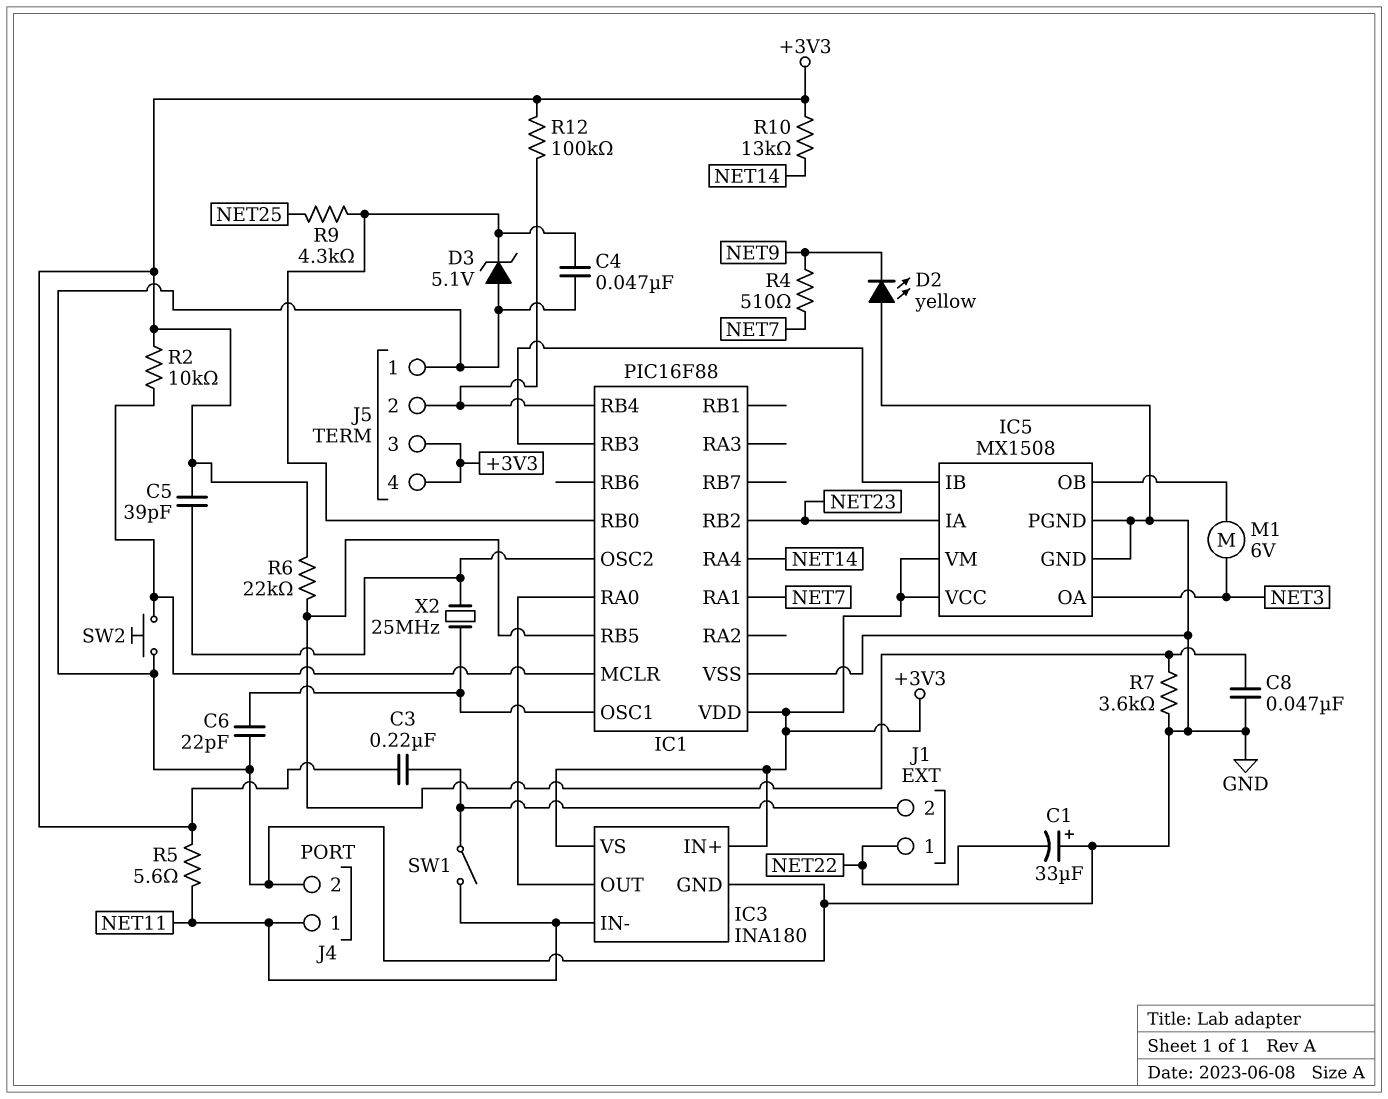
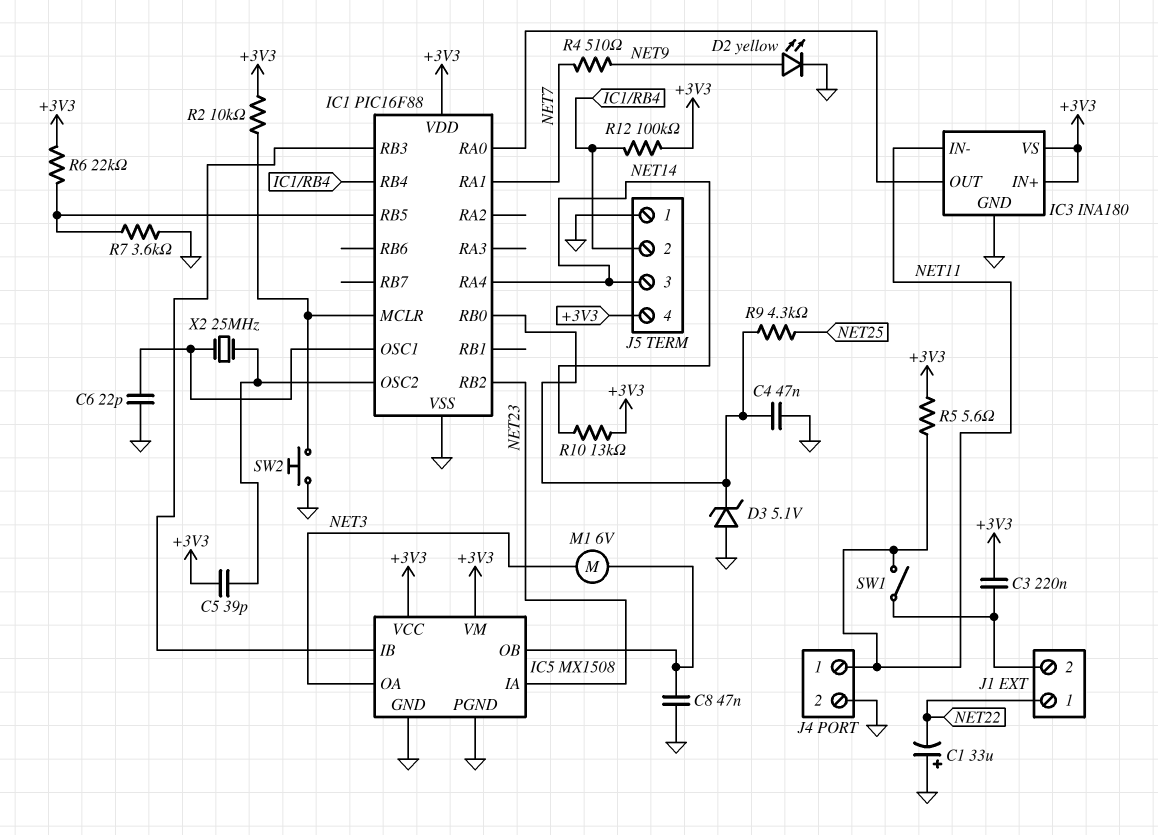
C8: 47nF (GND, IC1/RB5) -> 47nF (GND, IC5/OB)
D2: LED yellow (A GND, K NET9) -> LED yellow (A NET9, K GND)
J5 pin 3: +3V3 -> NET14

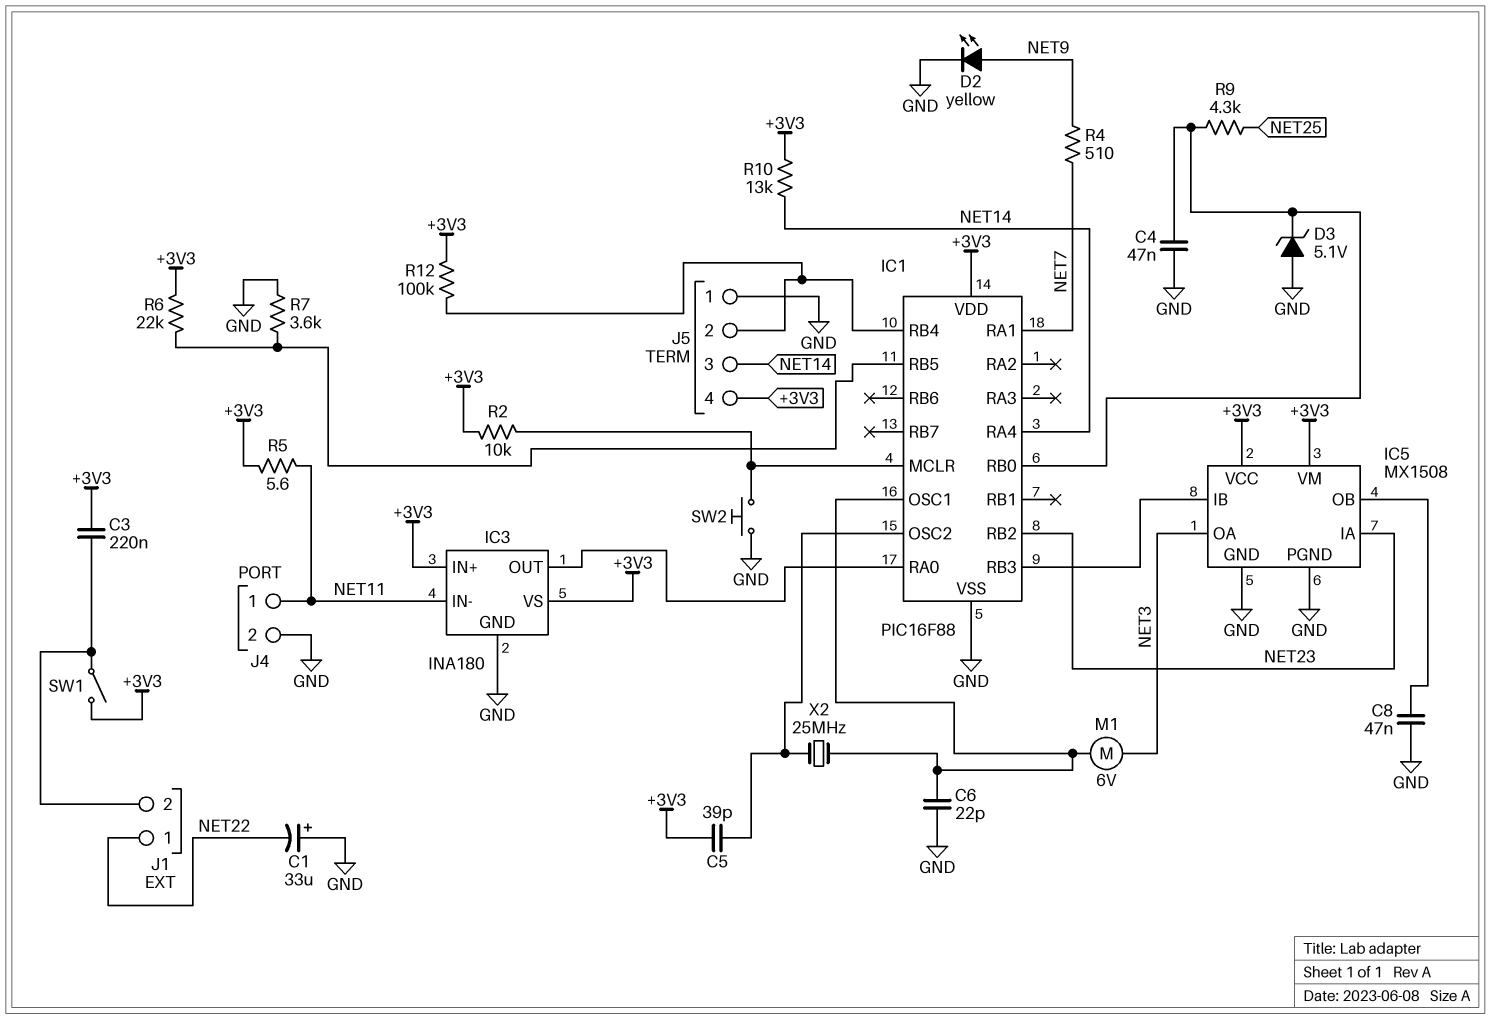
M1: motor 6V (IC5/OB, NET3) -> motor 6V (IC1/OSC1, NET3)
SW1: switch (J1/2, NET11) -> switch (+3V3, J1/2)

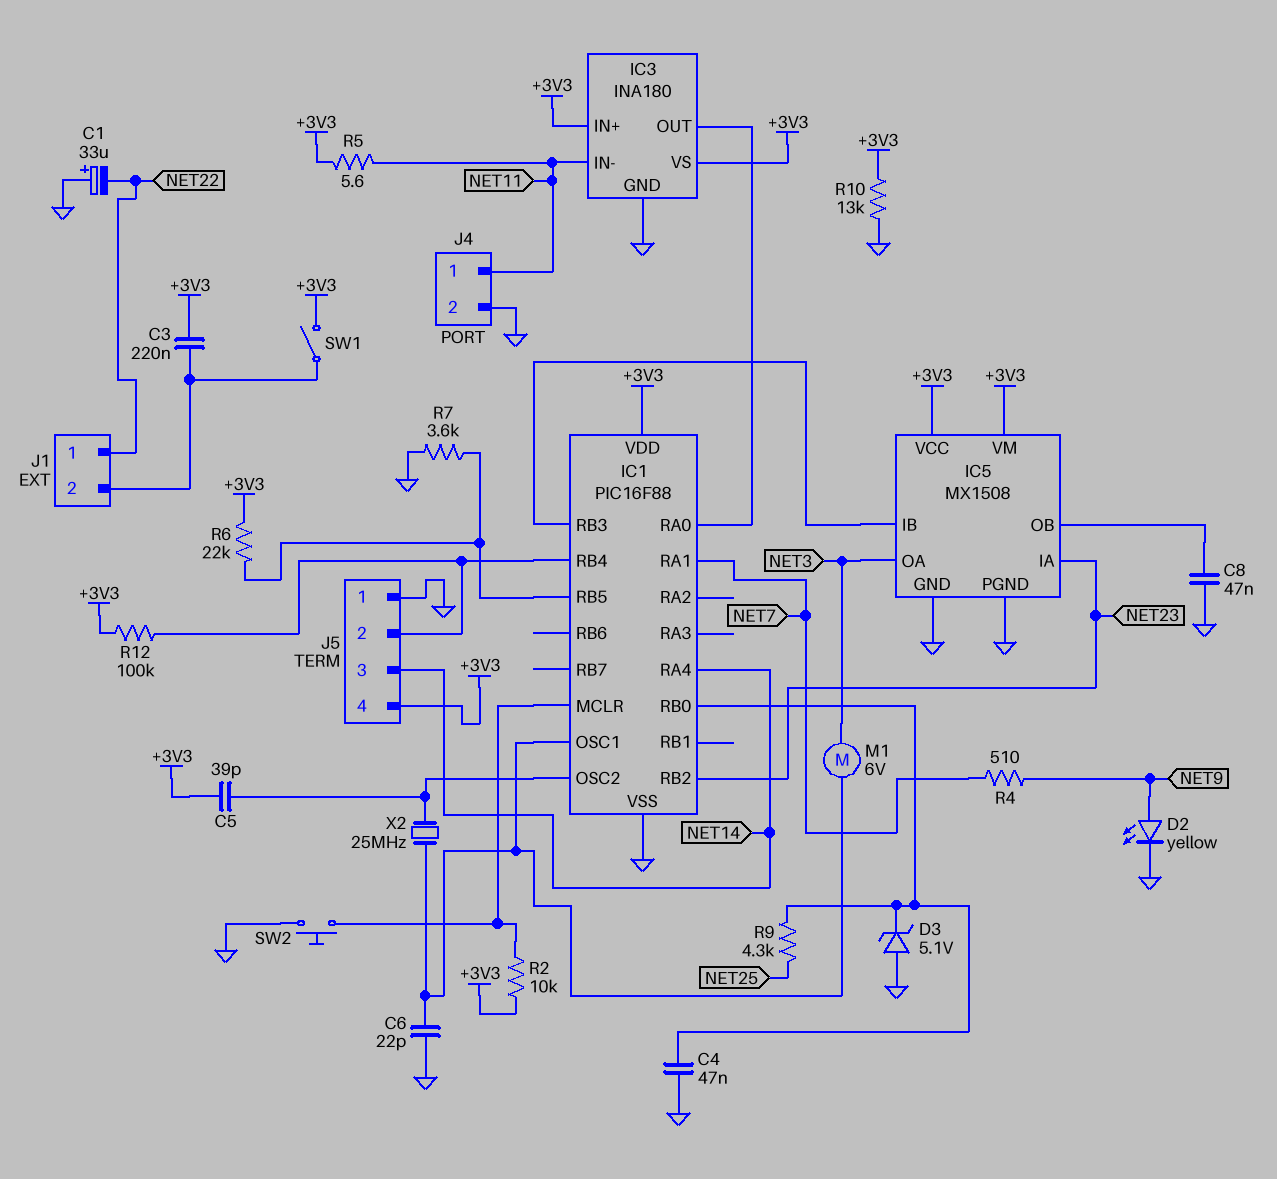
R10: 13k (+3V3, NET14) -> 13k (+3V3, GND)

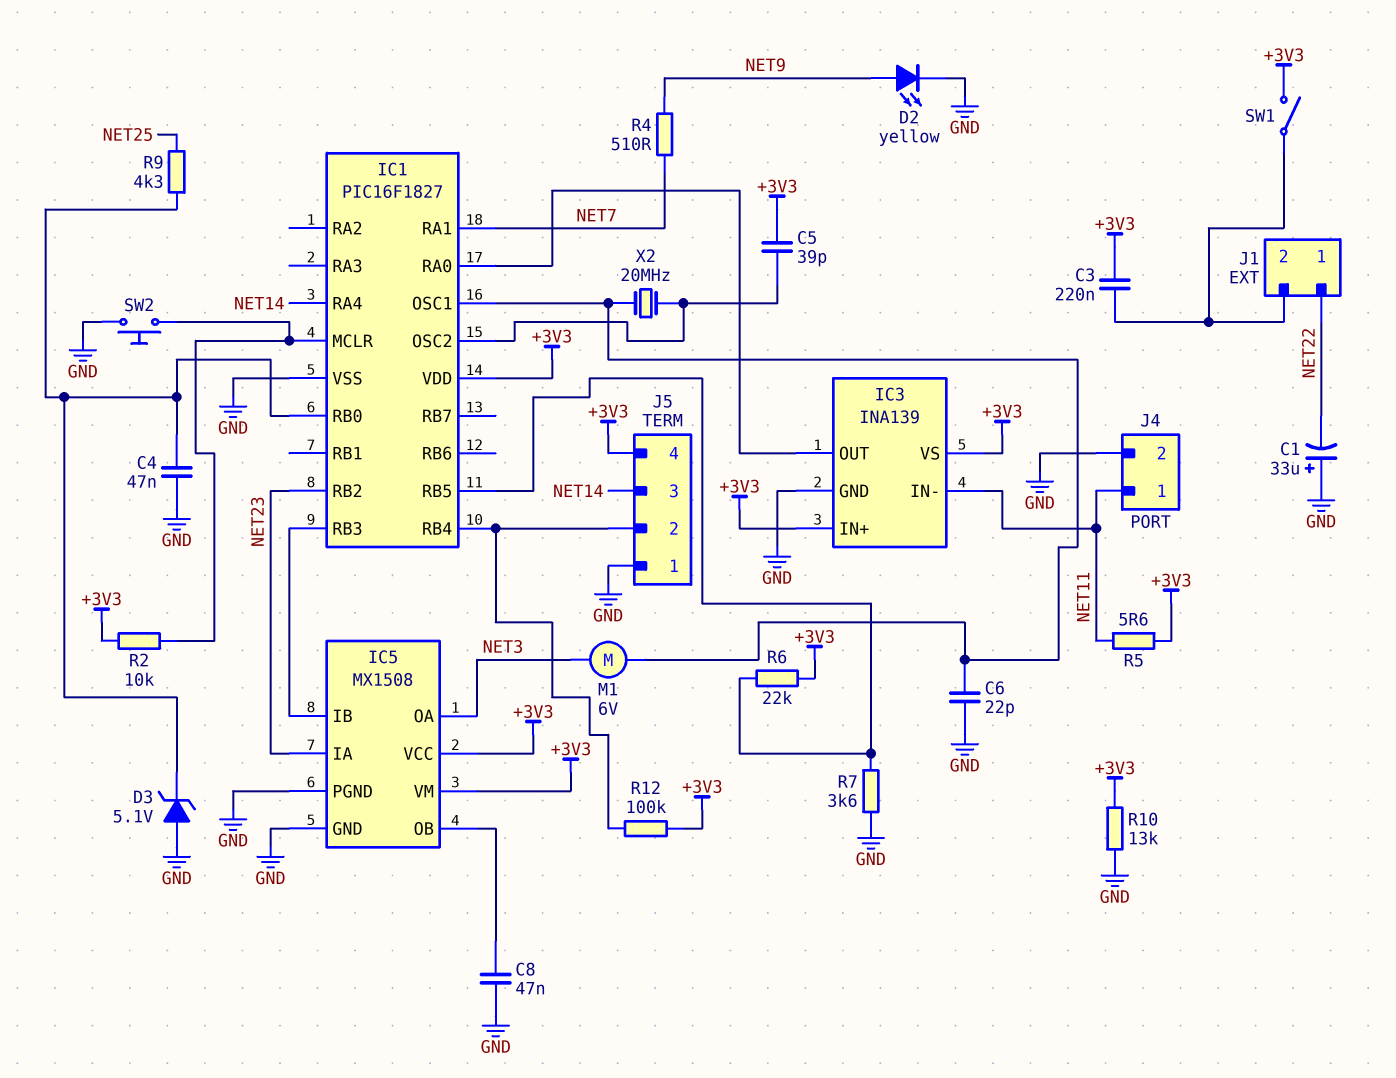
IC1: PIC16F88 -> PIC16F1827
IC3: INA180 -> INA139
X2: 25MHz (IC1/OSC1, IC1/OSC2) -> 20MHz (IC1/OSC1, IC1/OSC2)

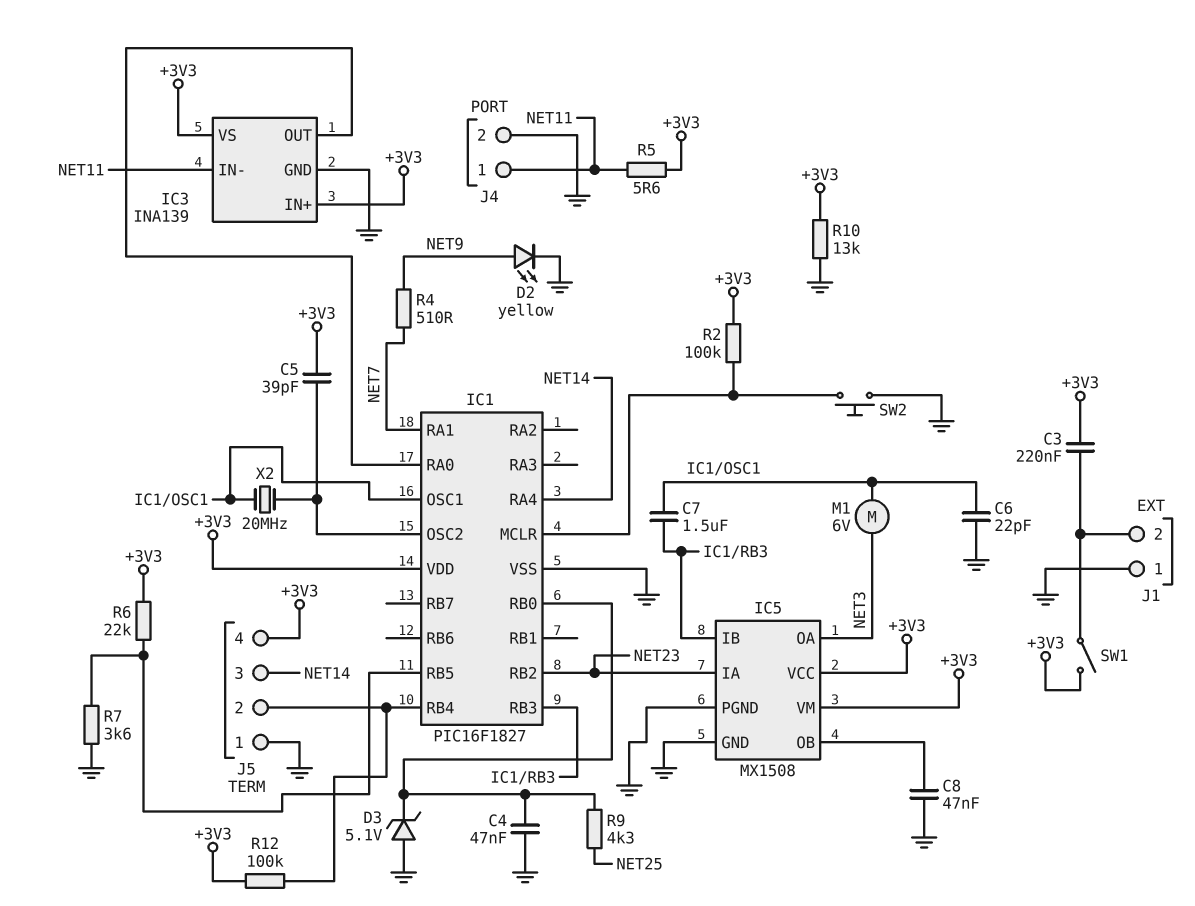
C1: 33uF (plus GND, minus NET22) -> none
C7: none -> 1.5uF (IC1/OSC1, IC1/RB3)
J1 pin 1: NET22 -> GND
R2: 10k (+3V3, IC1/MCLR) -> 100k (+3V3, IC1/MCLR)

